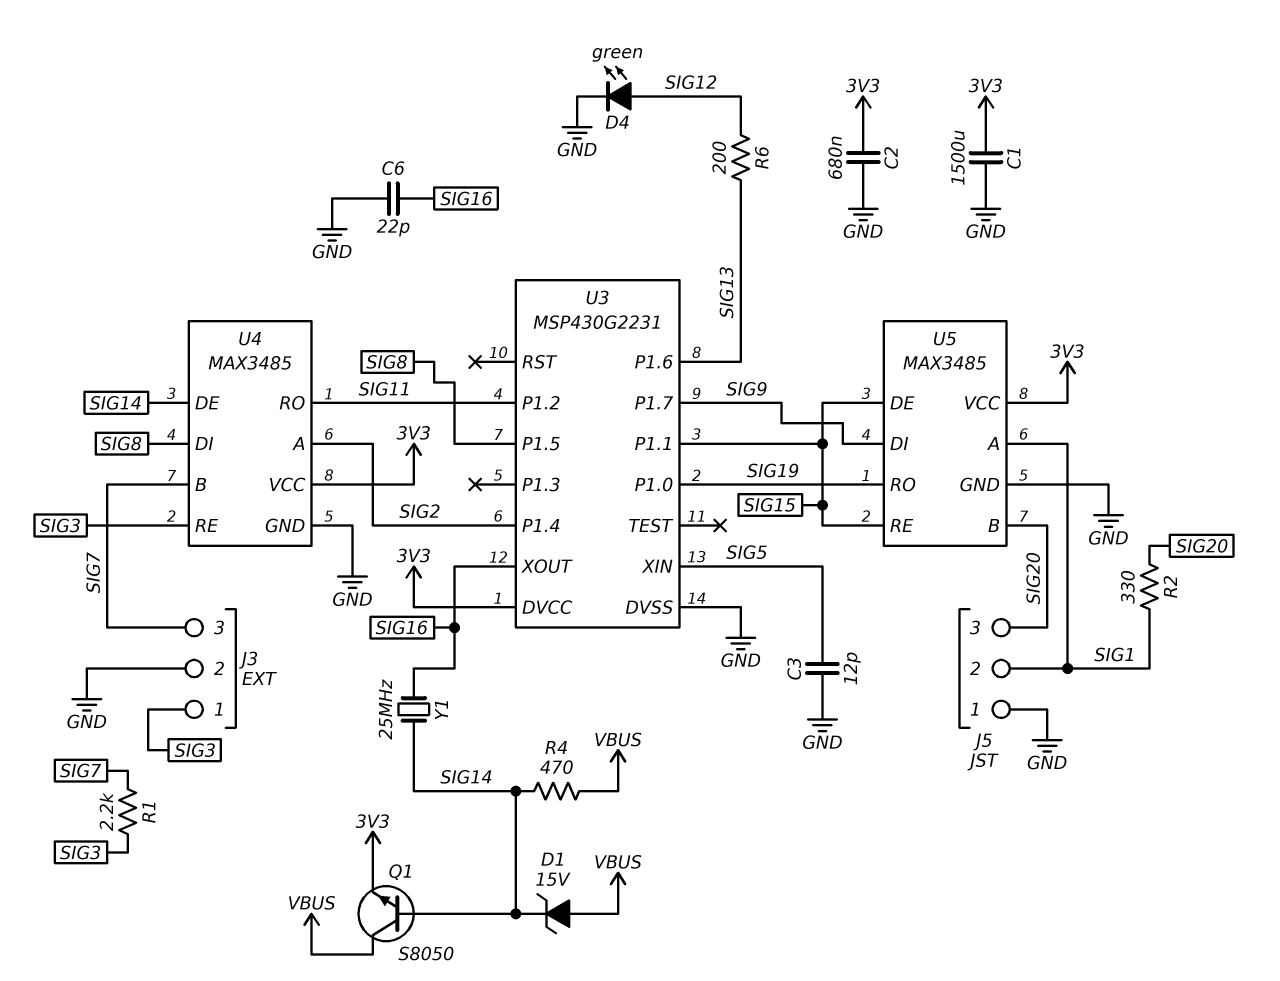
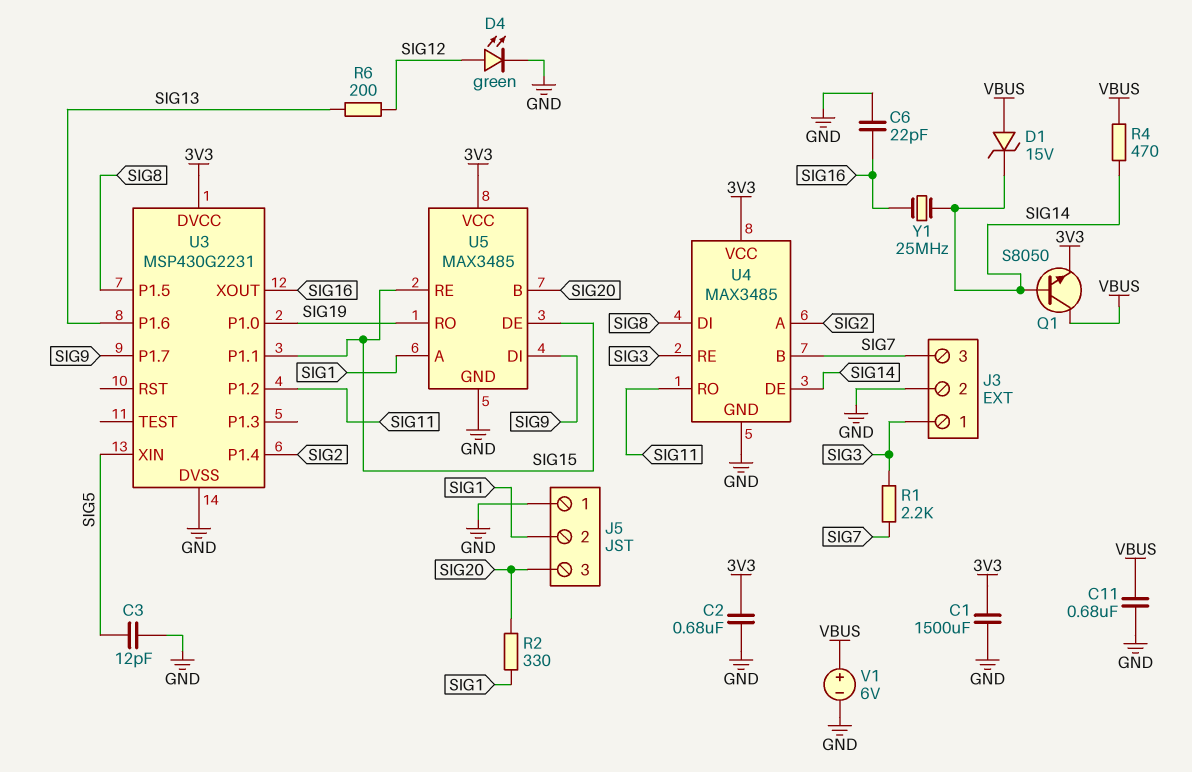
C11: none -> 680nF (GND, VBUS)
V1: none -> 6V (plus VBUS, minus GND)

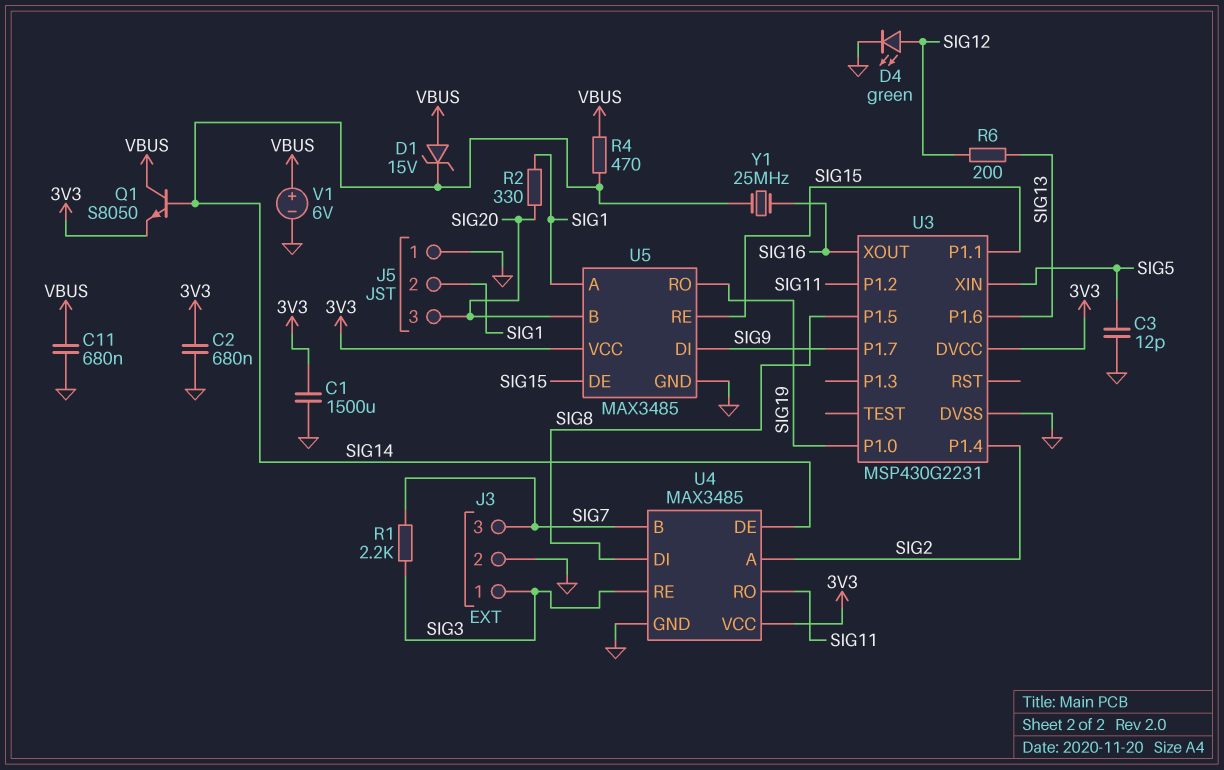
C6: 22pF (GND, SIG16) -> none

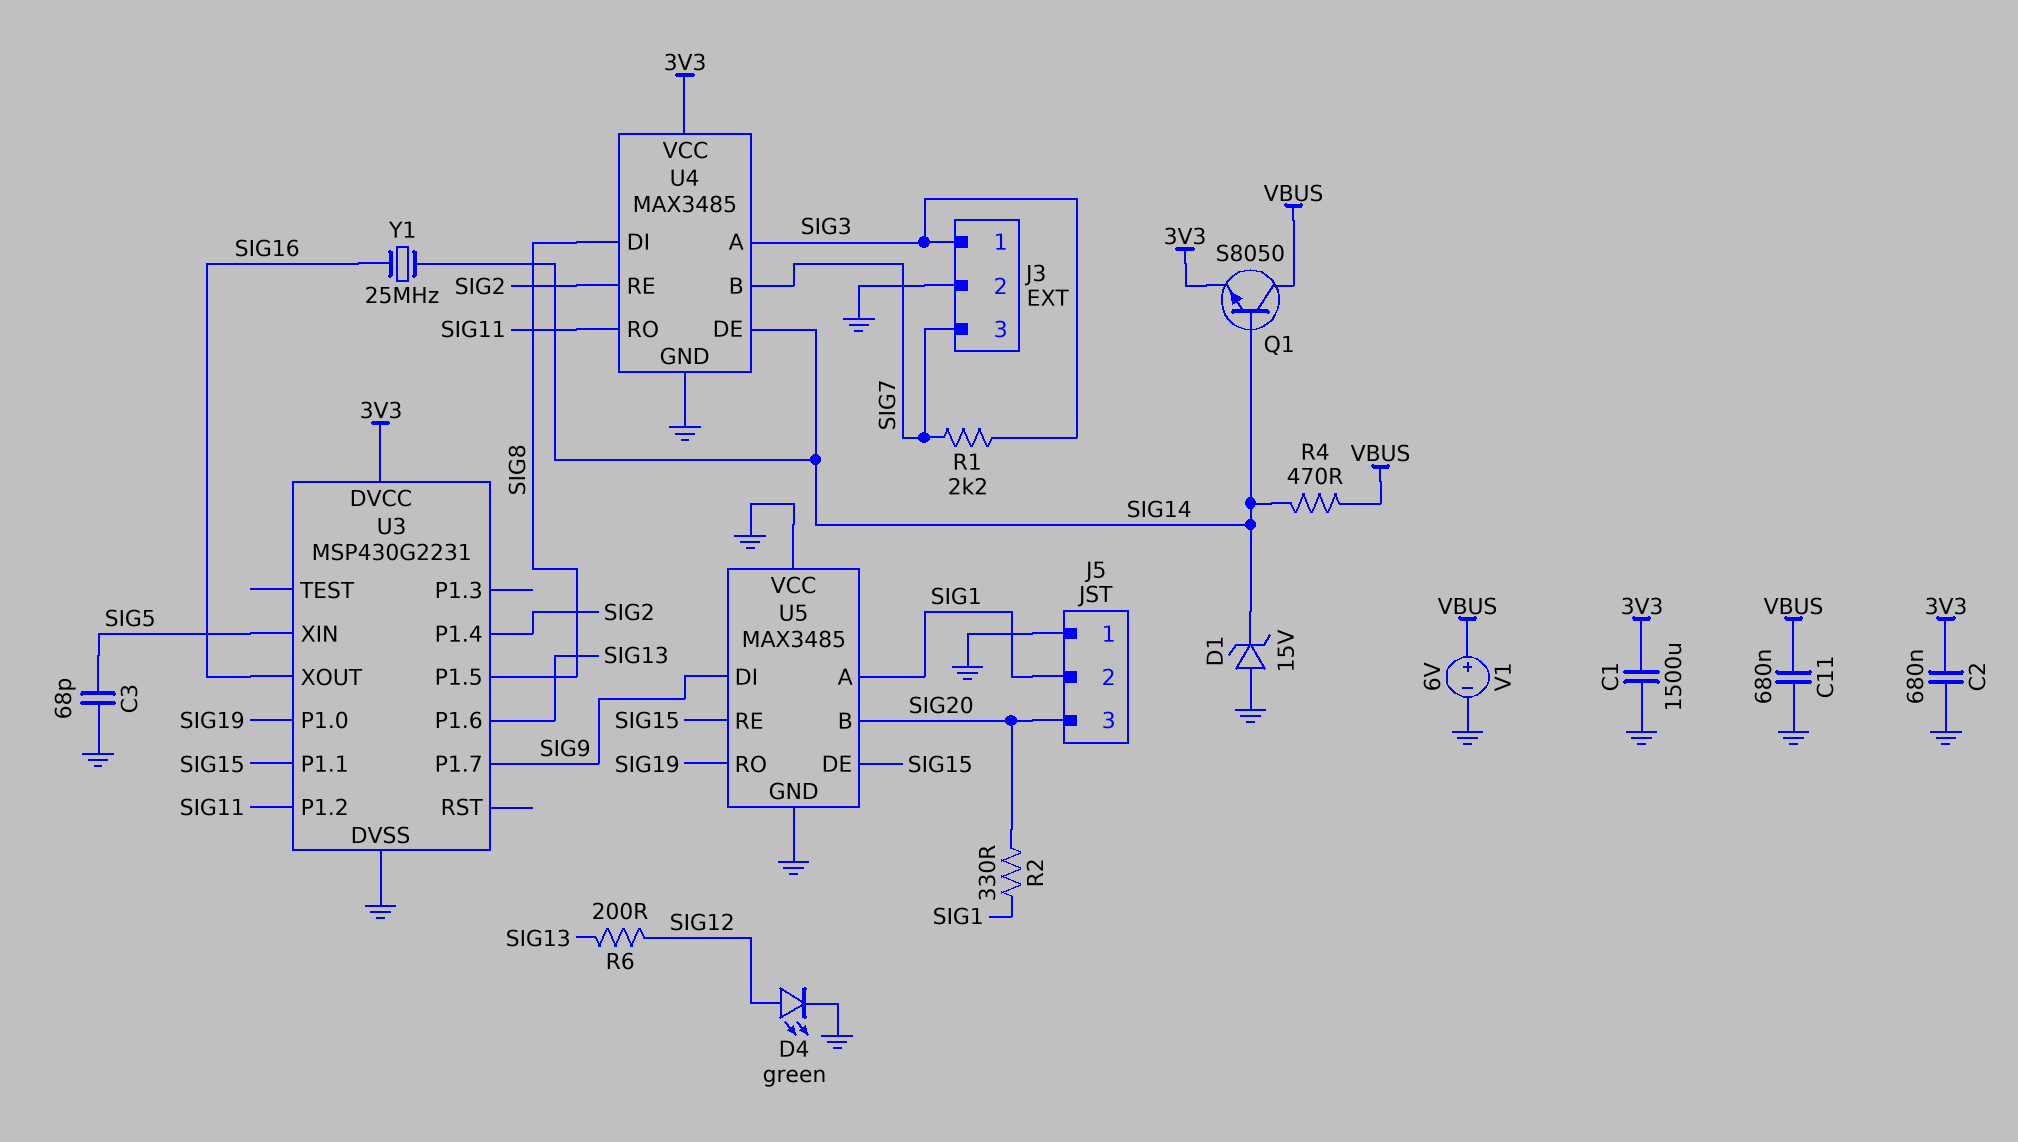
C3: 12pF (GND, SIG5) -> 68pF (GND, SIG5)
D1: zener 15V (A VBUS, K SIG14) -> zener 15V (A GND, K SIG14)
U4 pin A: SIG2 -> SIG3
U4 pin RE: SIG3 -> SIG2
U5 pin VCC: 3V3 -> GND

